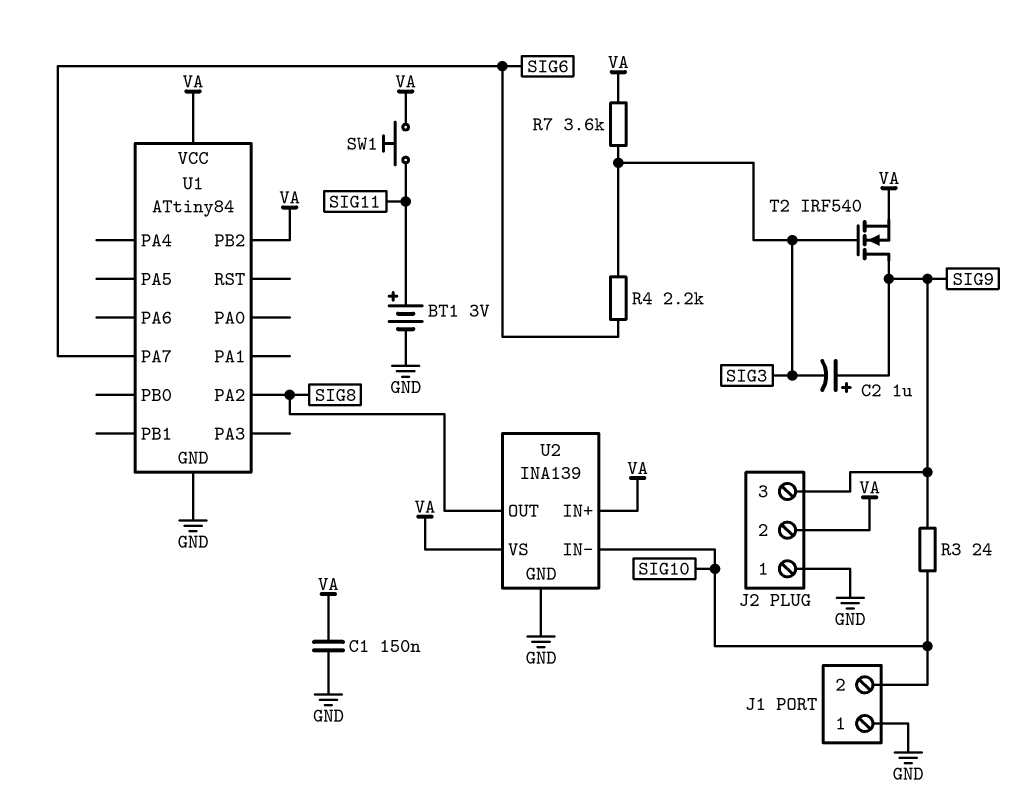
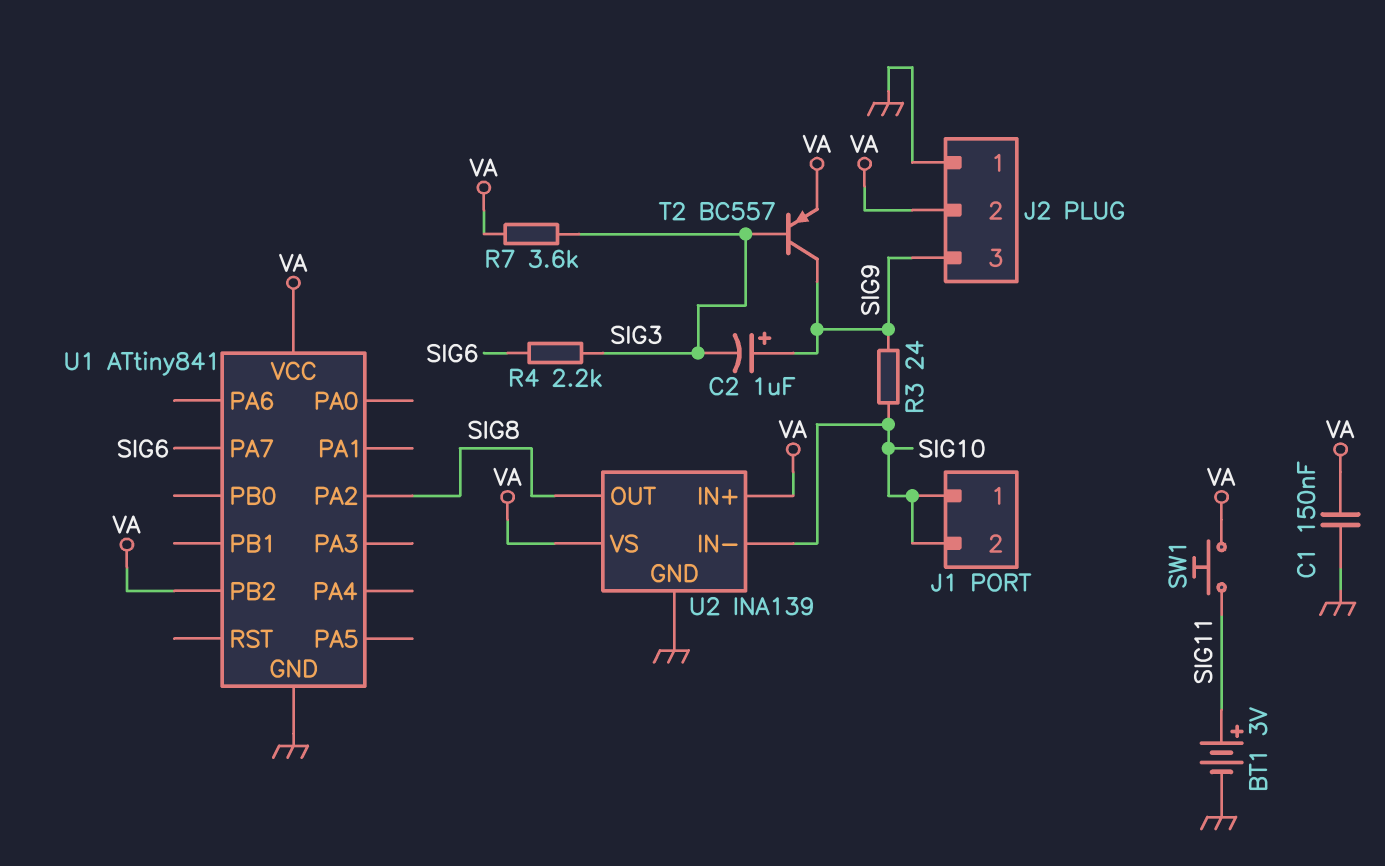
J1 pin 1: GND -> SIG10
T2: NMOS IRF540 (G SIG3, D SIG9, S VA) -> PNP BC557 (B SIG3, C SIG9, E VA)
U1: ATtiny84 -> ATtiny841

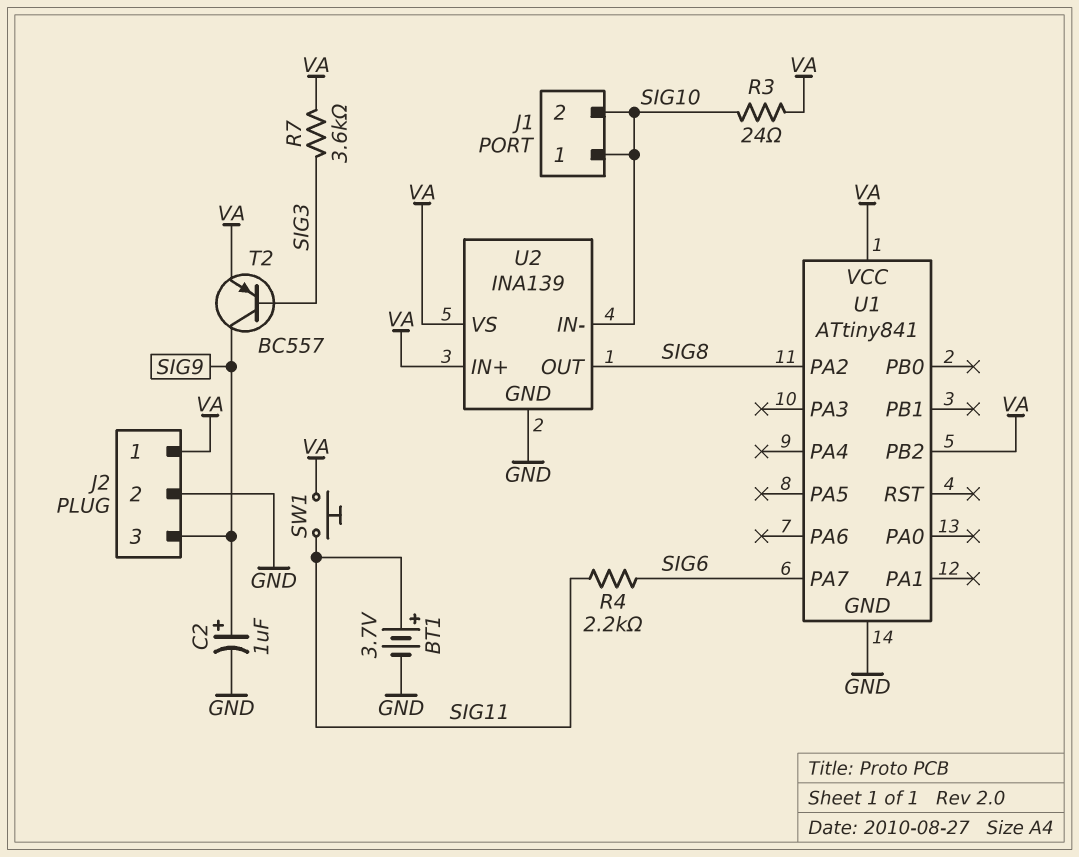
BT1: 3V (plus SIG11, minus GND) -> 3.7V (plus SIG11, minus GND)
C1: 150nF (GND, VA) -> none
C2: 1uF (plus SIG9, minus SIG3) -> 1uF (plus SIG9, minus GND)
J2 pin 1: GND -> VA
J2 pin 2: VA -> GND
R3: 24 (SIG9, SIG10) -> 24 (SIG10, VA)
R4: 2.2k (SIG3, SIG6) -> 2.2k (SIG6, SIG11)

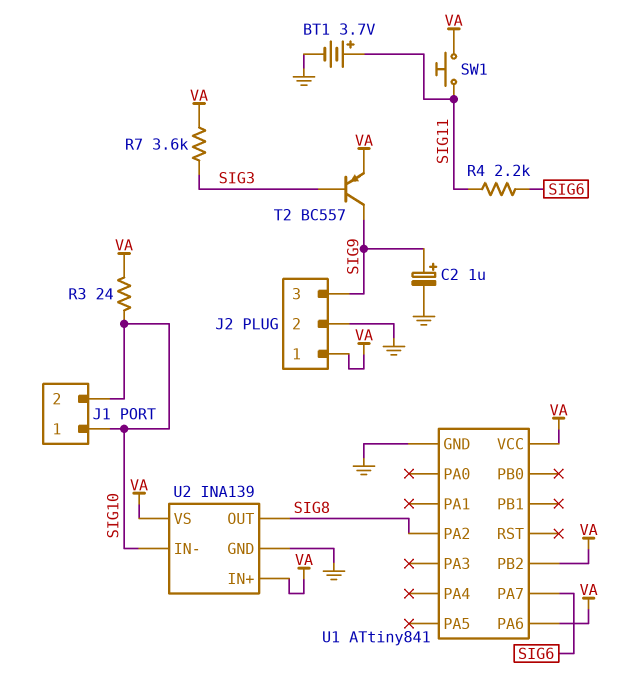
U1 pin PA6: none -> VA

